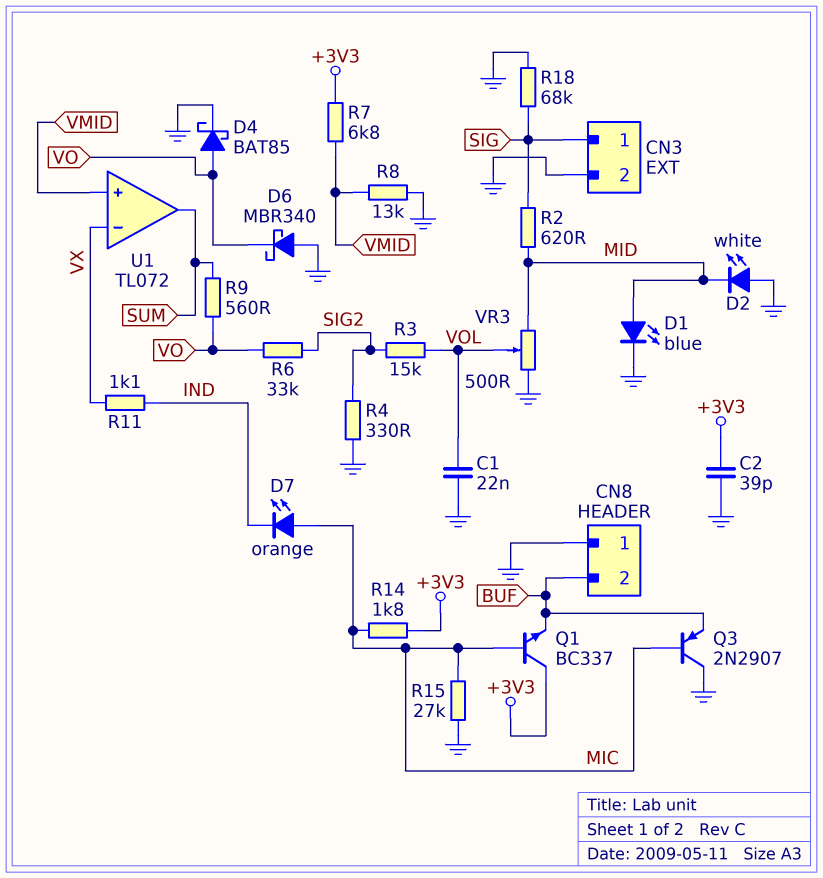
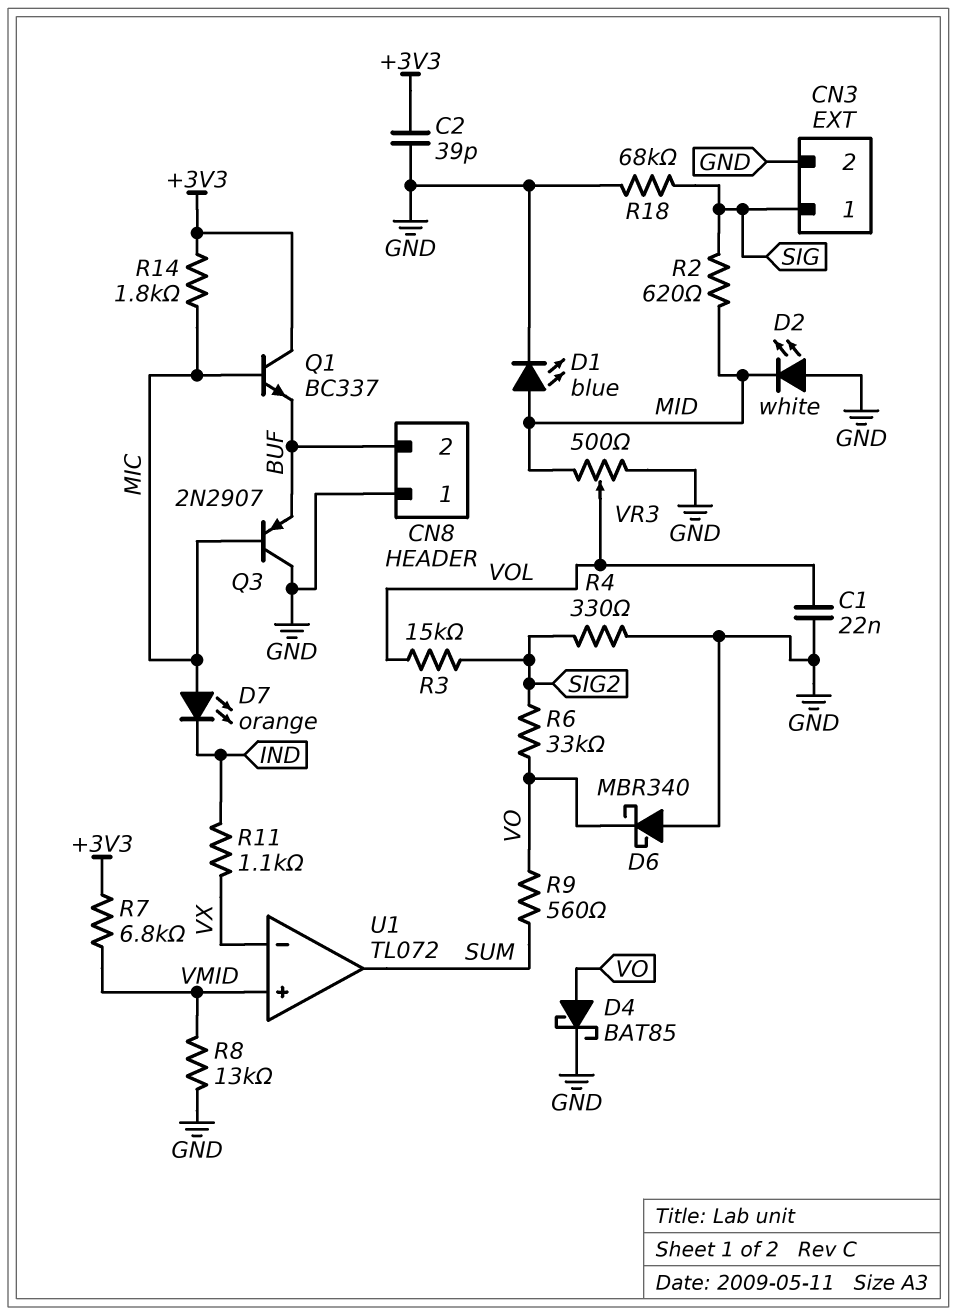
R15: 27k (GND, MIC) -> none

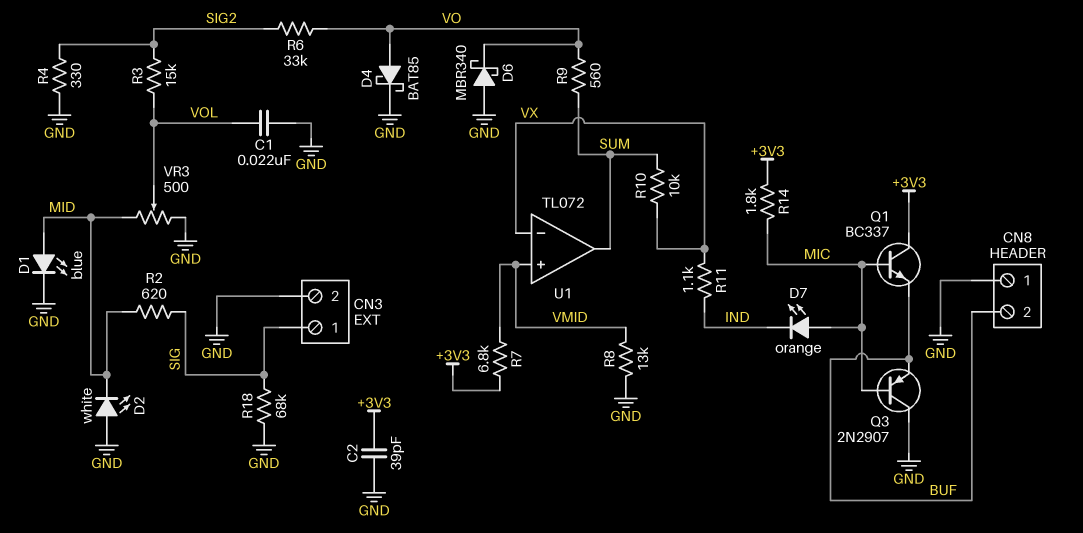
R10: none -> 10k (SUM, VX)

